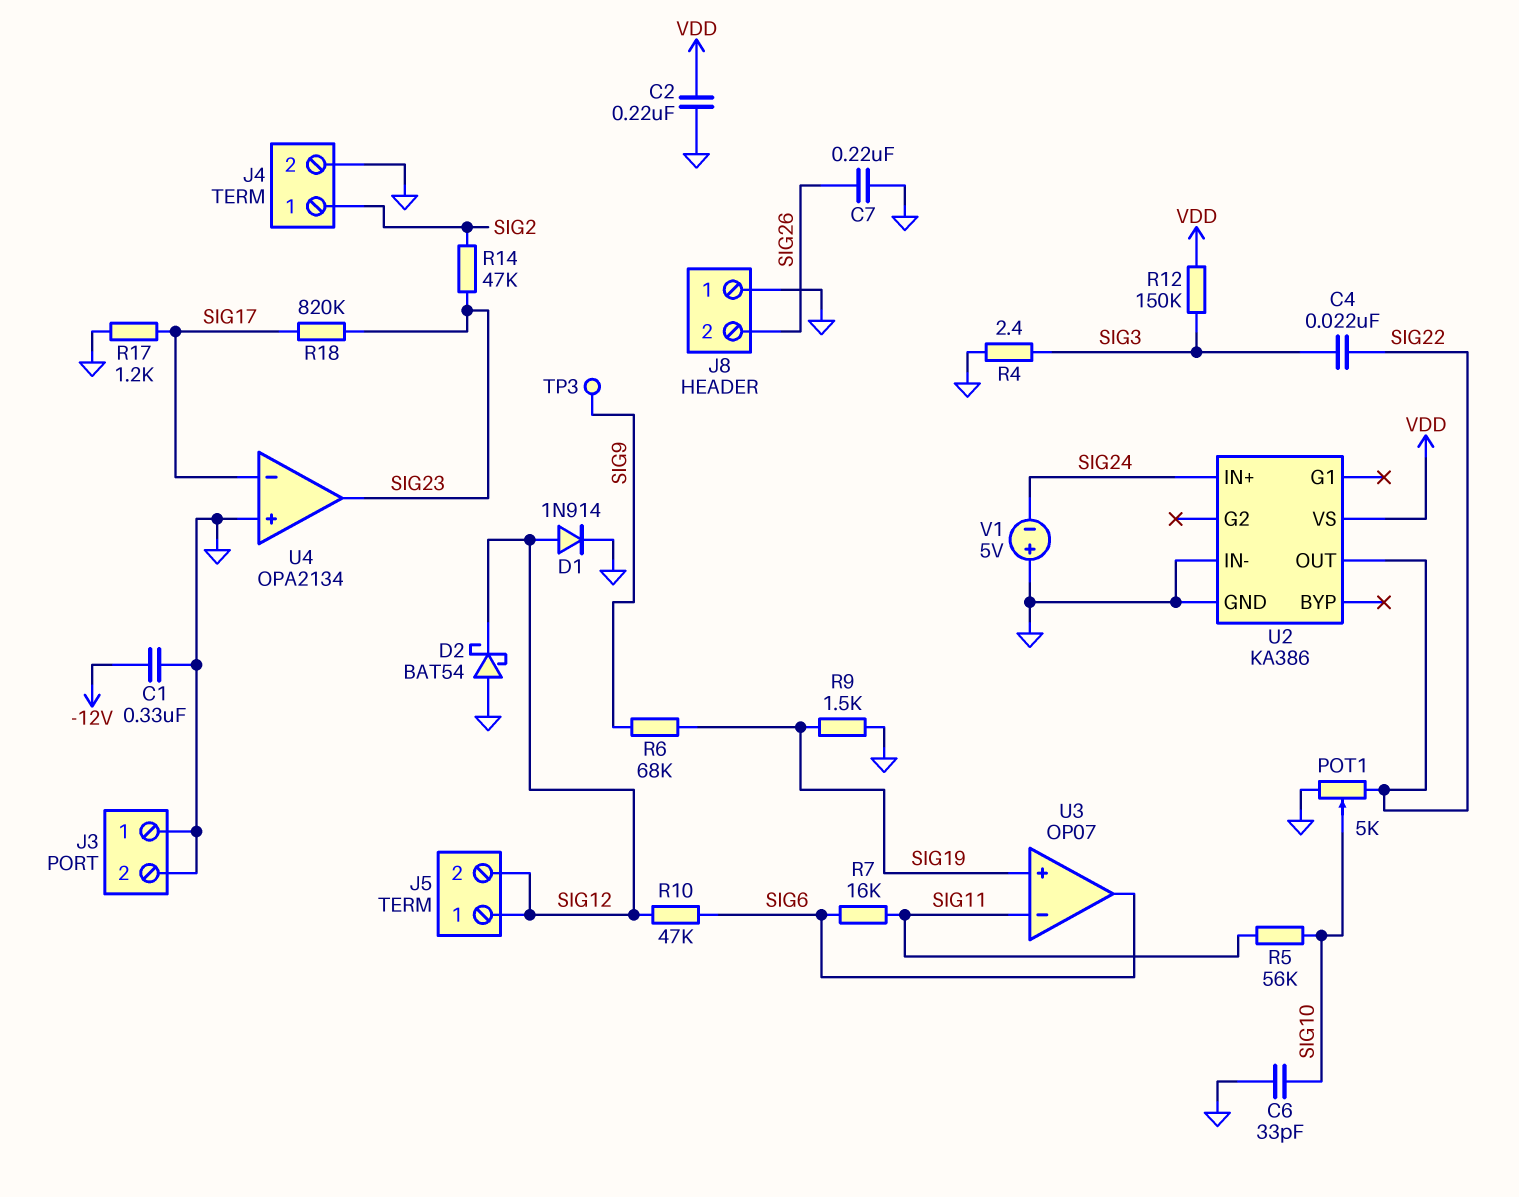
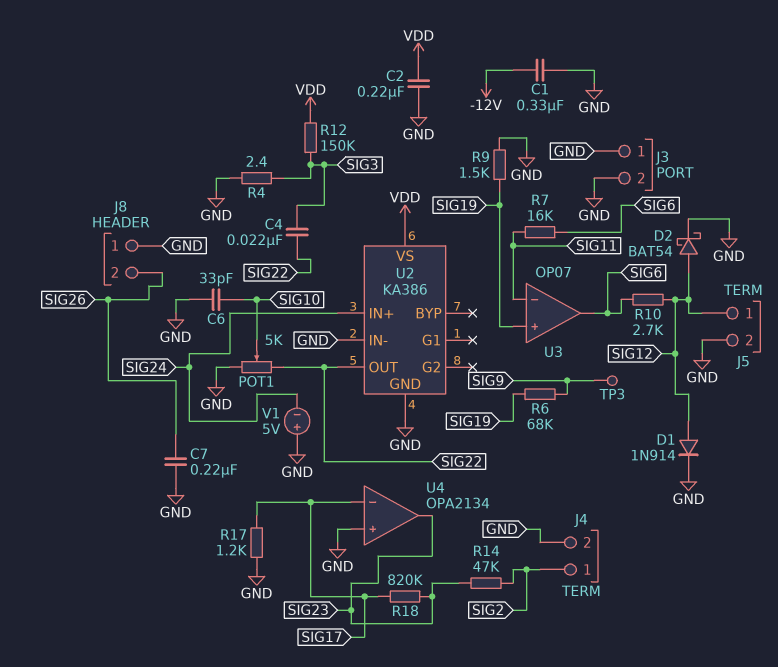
D2: schottky BAT54 (A GND, K SIG12) -> schottky BAT54 (A SIG12, K GND)
J5 pin 2: SIG12 -> GND
R5: 56k (SIG10, SIG11) -> none
R10: 47k (SIG6, SIG12) -> 2.7k (SIG6, SIG12)

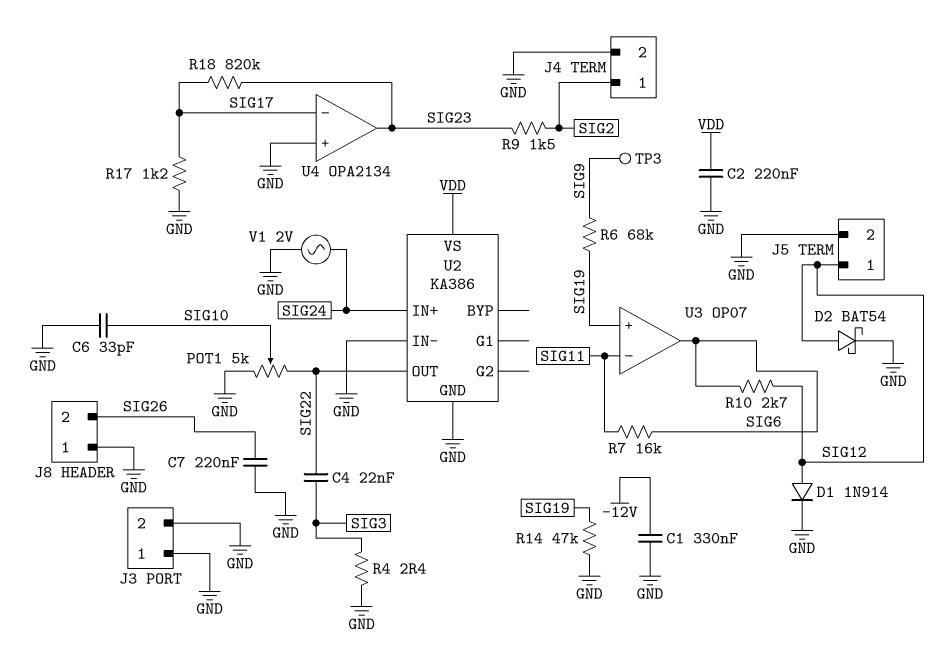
R9: 1.5k (GND, SIG19) -> 1.5k (SIG2, SIG23)
R12: 150k (SIG3, VDD) -> none
R14: 47k (SIG2, SIG23) -> 47k (GND, SIG19)
V1: 5V (plus GND, minus SIG24) -> AC 2V (GND, SIG24)

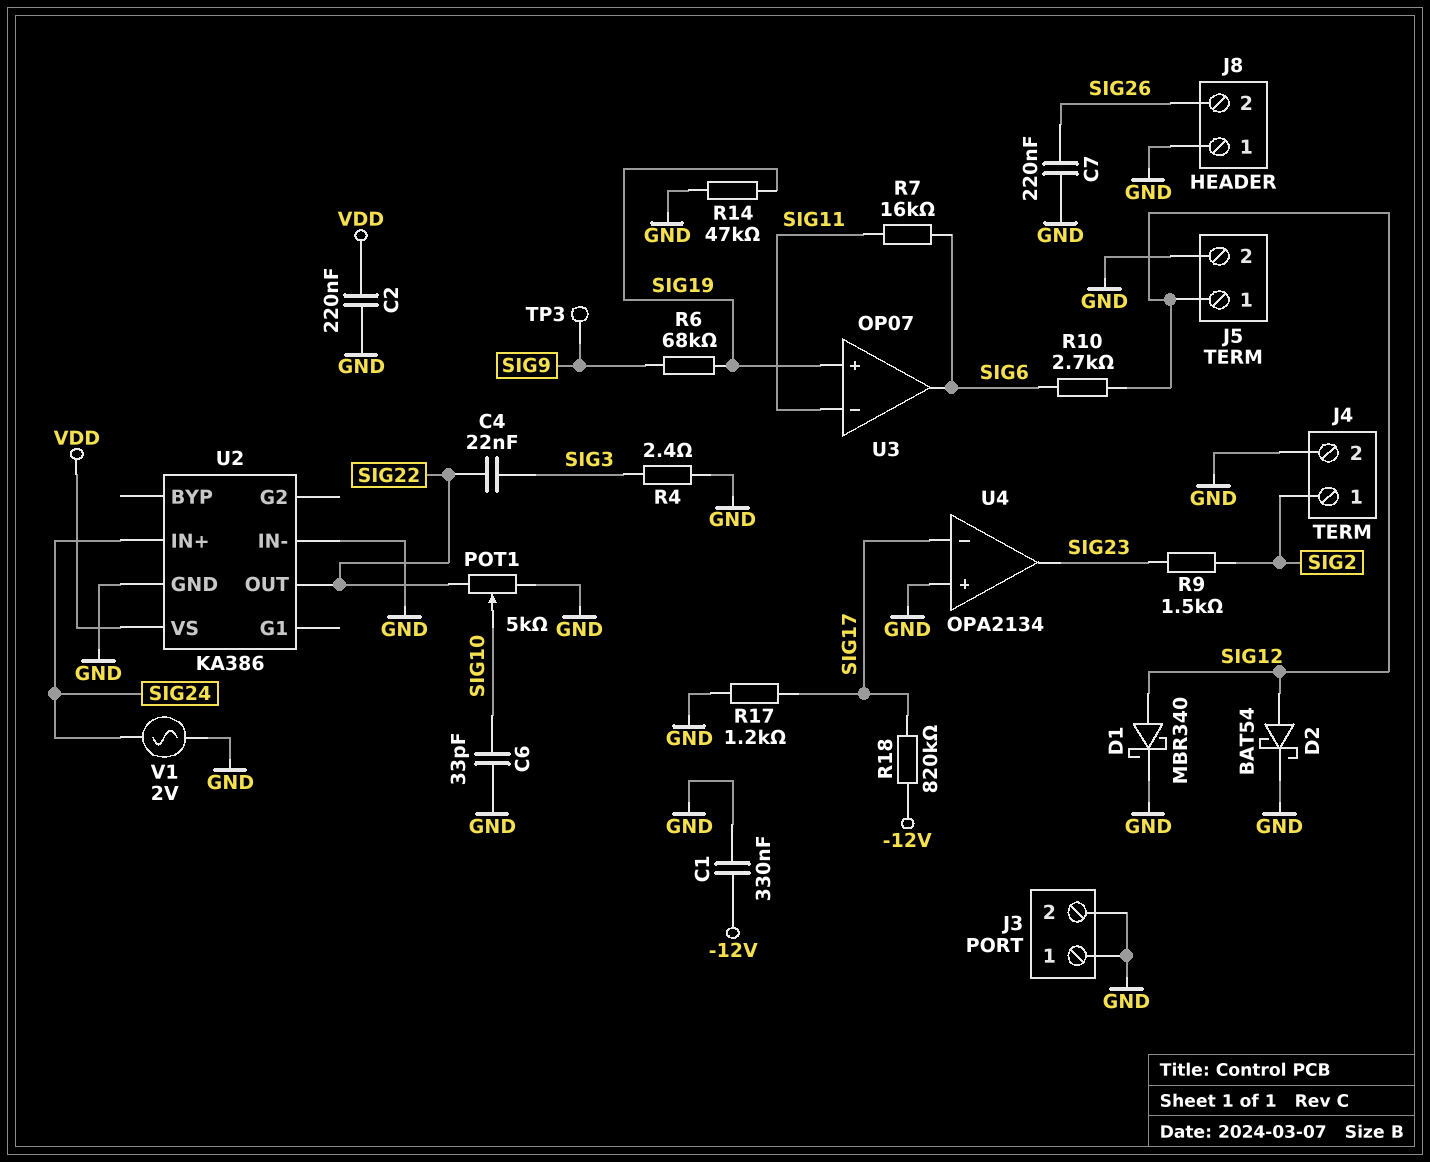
D1: diode 1N914 (A SIG12, K GND) -> schottky MBR340 (A SIG12, K GND)
R18: 820k (SIG17, SIG23) -> 820k (-12V, SIG17)

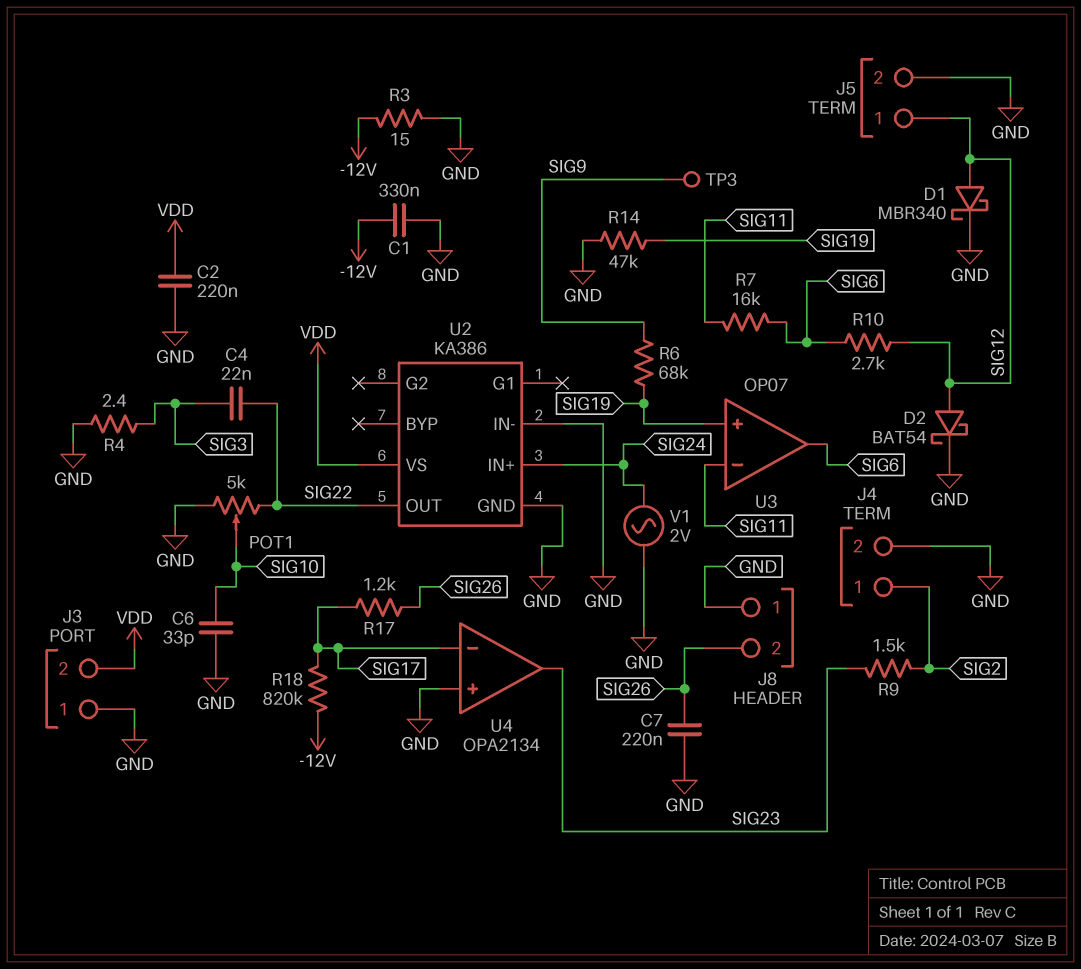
J3 pin 2: GND -> VDD
R3: none -> 15 (-12V, GND)
R17: 1.2k (GND, SIG17) -> 1.2k (SIG17, SIG26)

